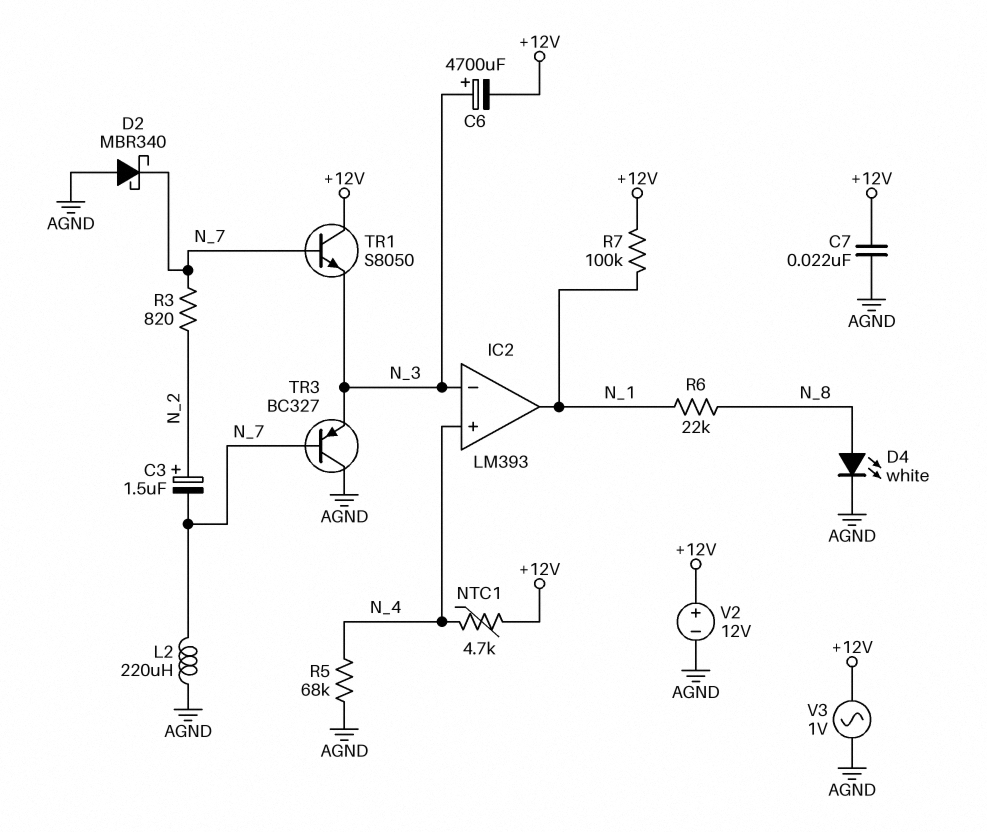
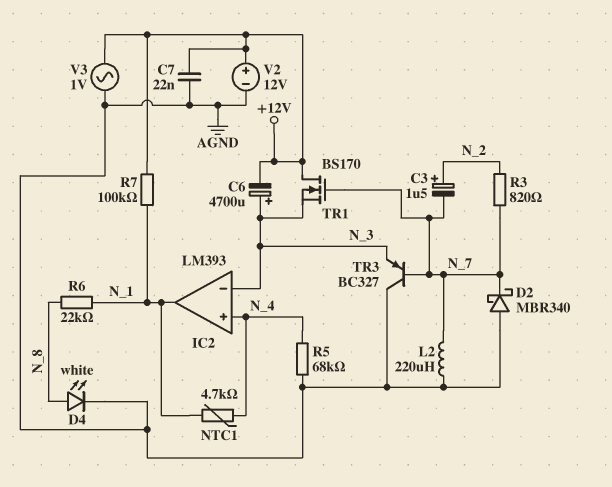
NTC1: 4.7k (+12V, N_4) -> 4.7k (N_1, N_4)
TR1: NPN S8050 (B N_7, C +12V, E N_3) -> NMOS BS170 (G N_7, D +12V, S N_3)

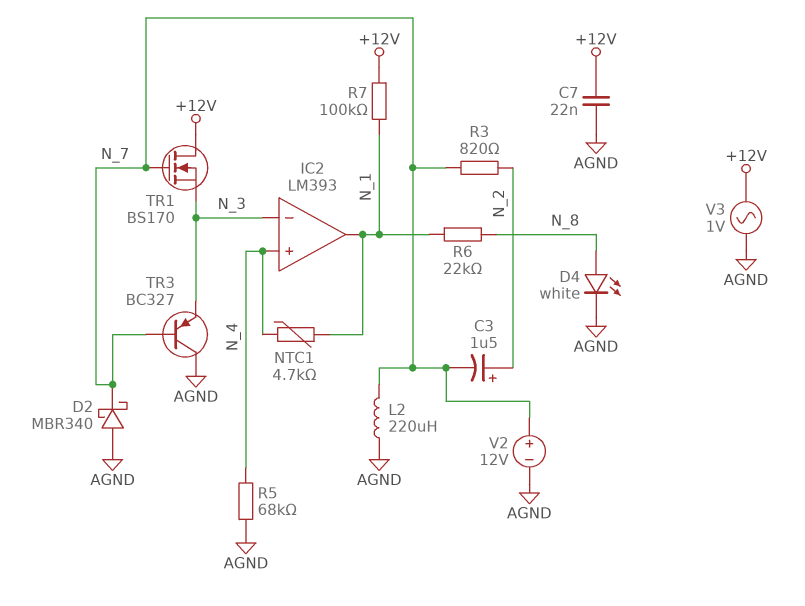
C6: 4700uF (plus N_3, minus +12V) -> none
V2: 12V (plus +12V, minus AGND) -> 12V (plus N_7, minus AGND)

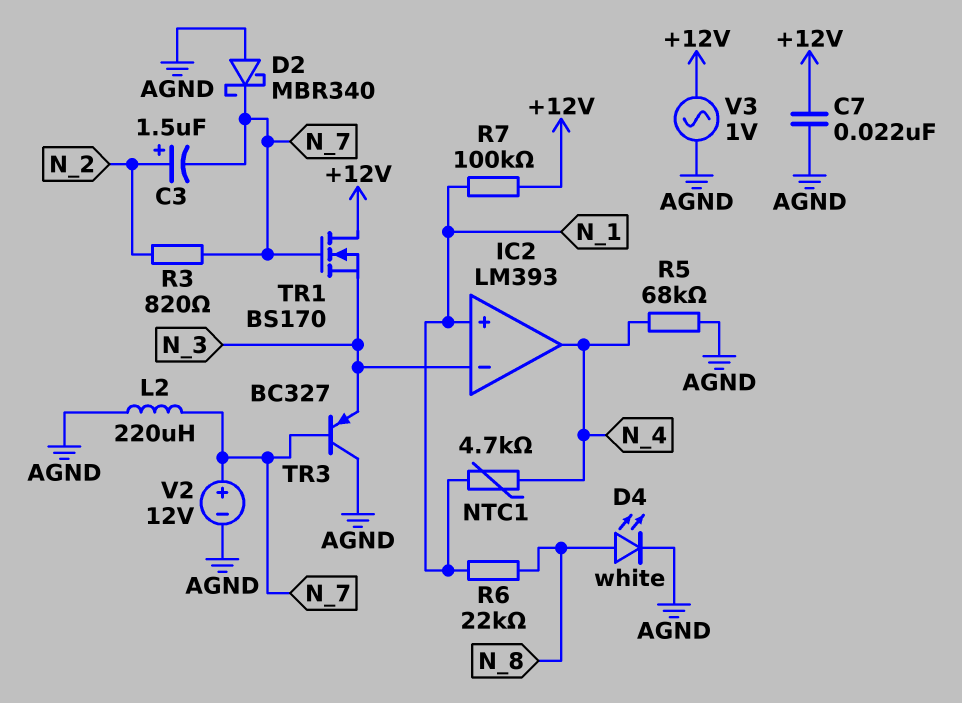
IC2 pin in+: N_4 -> N_1
IC2 pin out: N_1 -> N_4

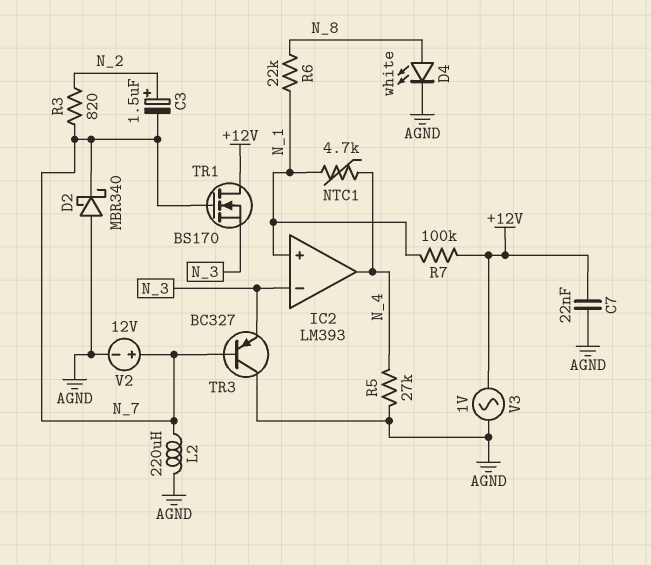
R5: 68k (AGND, N_4) -> 27k (AGND, N_4)

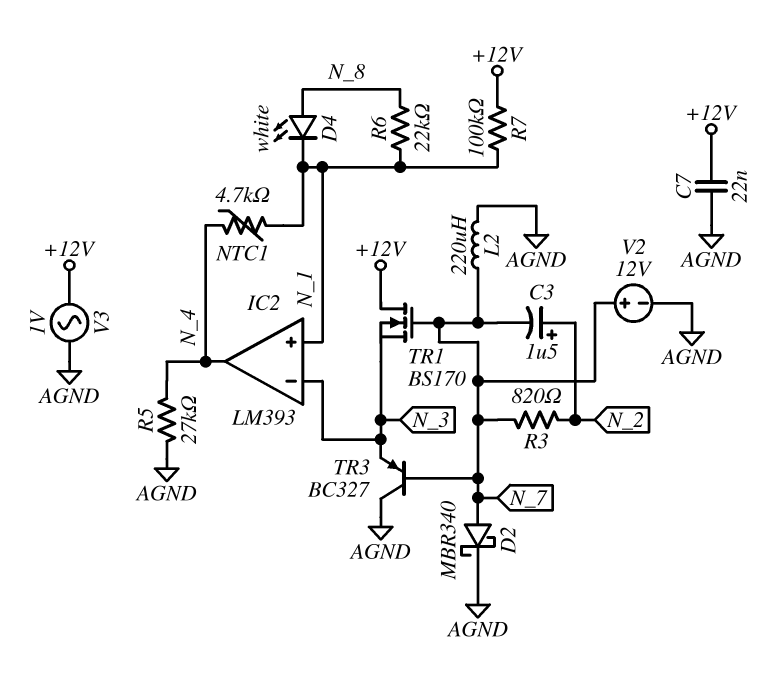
D2: schottky MBR340 (A AGND, K N_7) -> schottky MBR340 (A N_7, K AGND)
D4: LED white (A N_8, K AGND) -> LED white (A N_8, K N_1)

